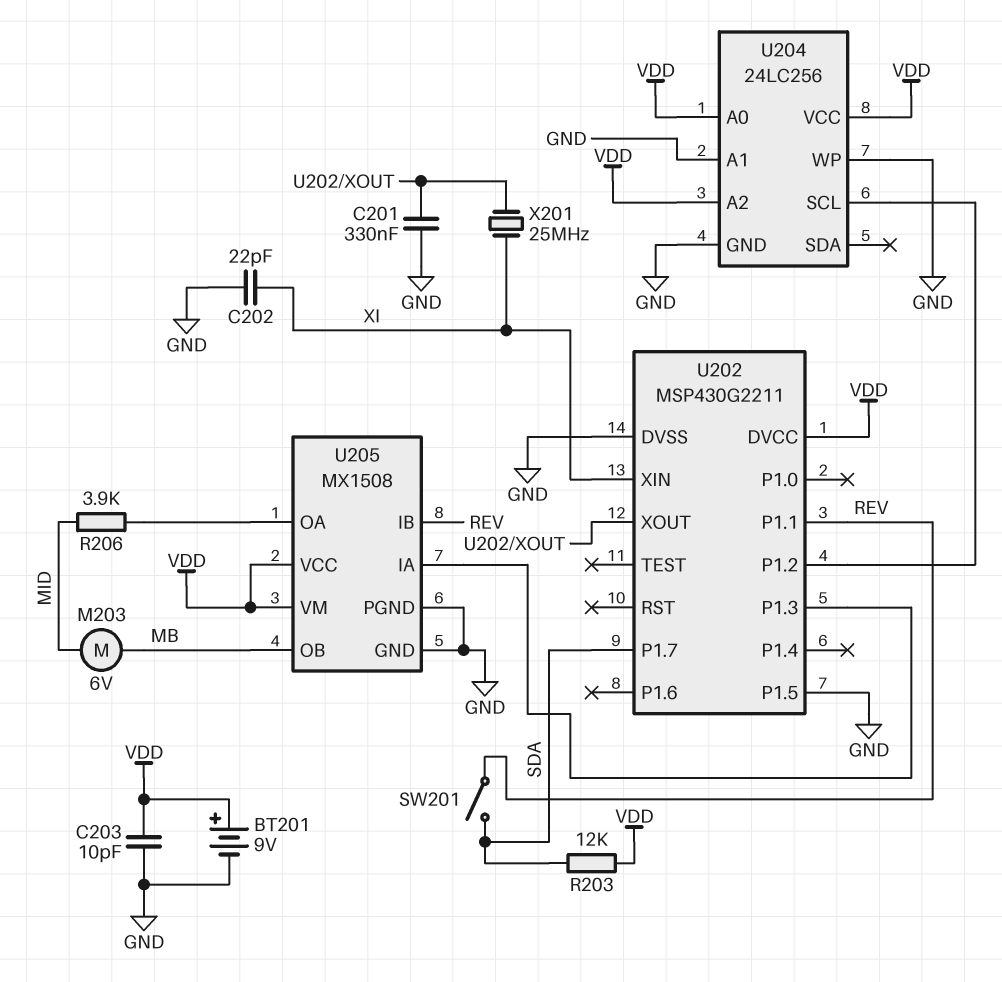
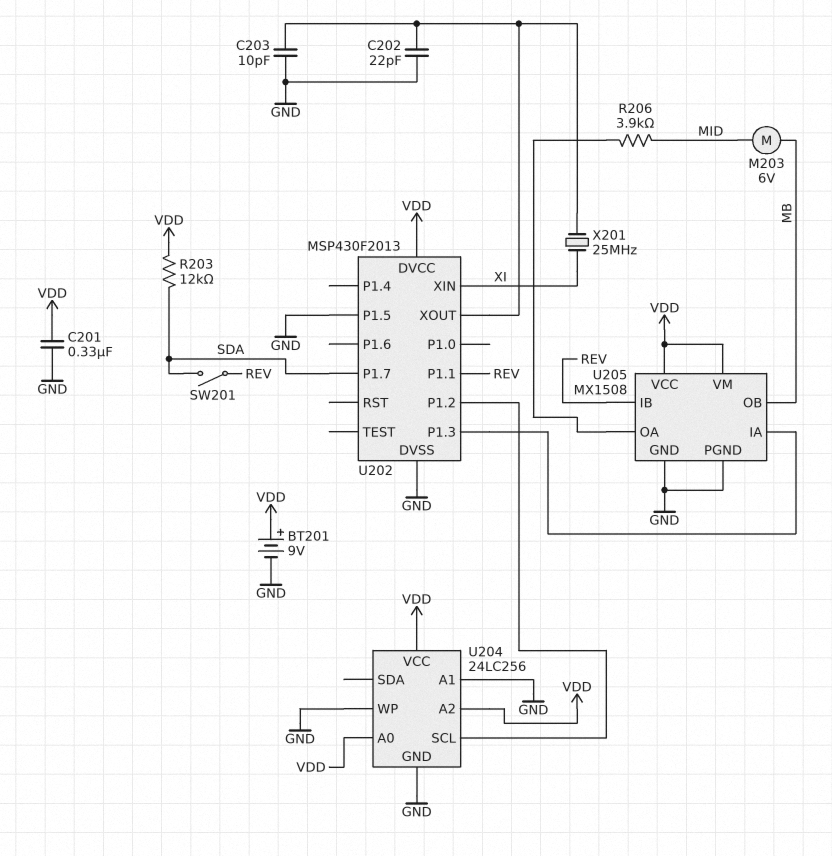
C201: 330nF (GND, U202/XOUT) -> 330nF (GND, VDD)
C202: 22pF (GND, XI) -> 22pF (GND, U202/XOUT)
C203: 10pF (GND, VDD) -> 10pF (GND, U202/XOUT)
U202: MSP430G2211 -> MSP430F2013

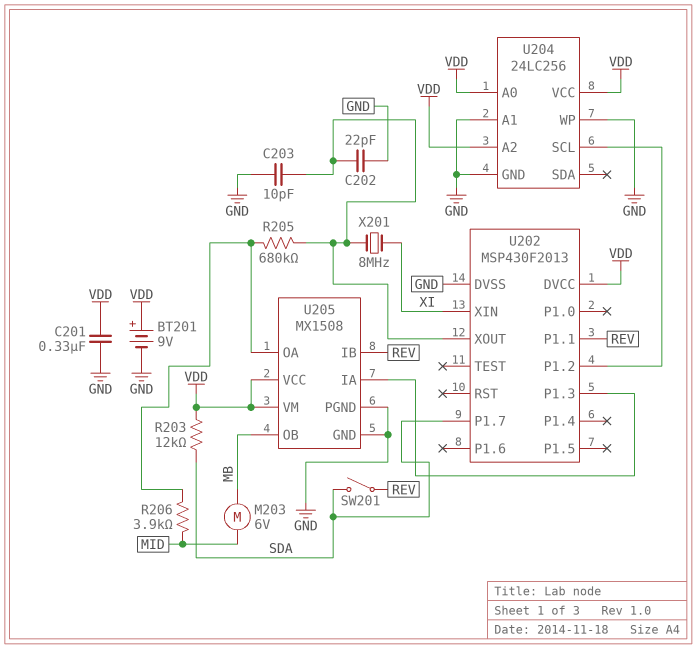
R205: none -> 680k (U202/XOUT, U205/OA)
U202 pin P1.5: GND -> none
X201: 25MHz (U202/XOUT, XI) -> 8MHz (U202/XOUT, XI)

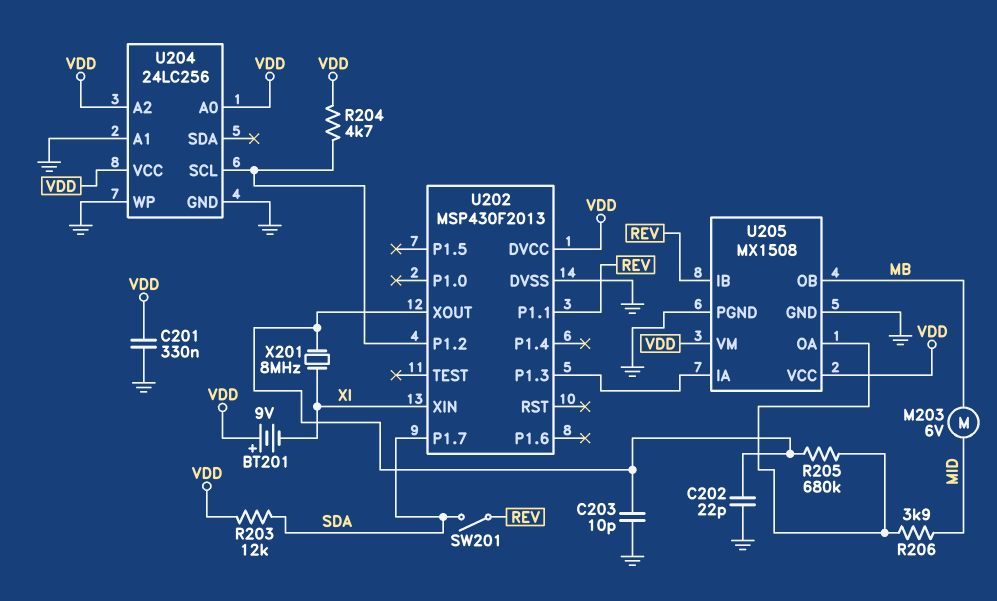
BT201: 9V (plus VDD, minus GND) -> 9V (plus VDD, minus XI)
R204: none -> 4.7k (U202/P1.2, VDD)

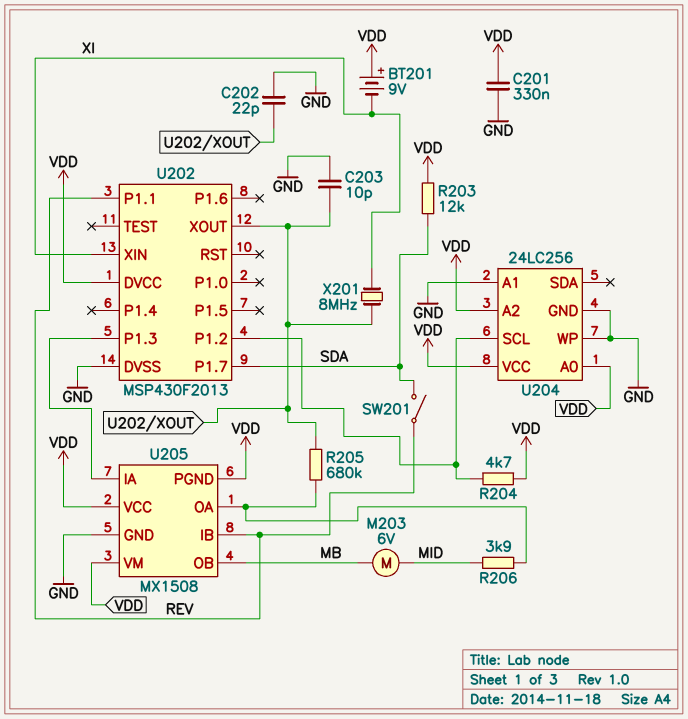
U205 pin PGND: GND -> VDD

